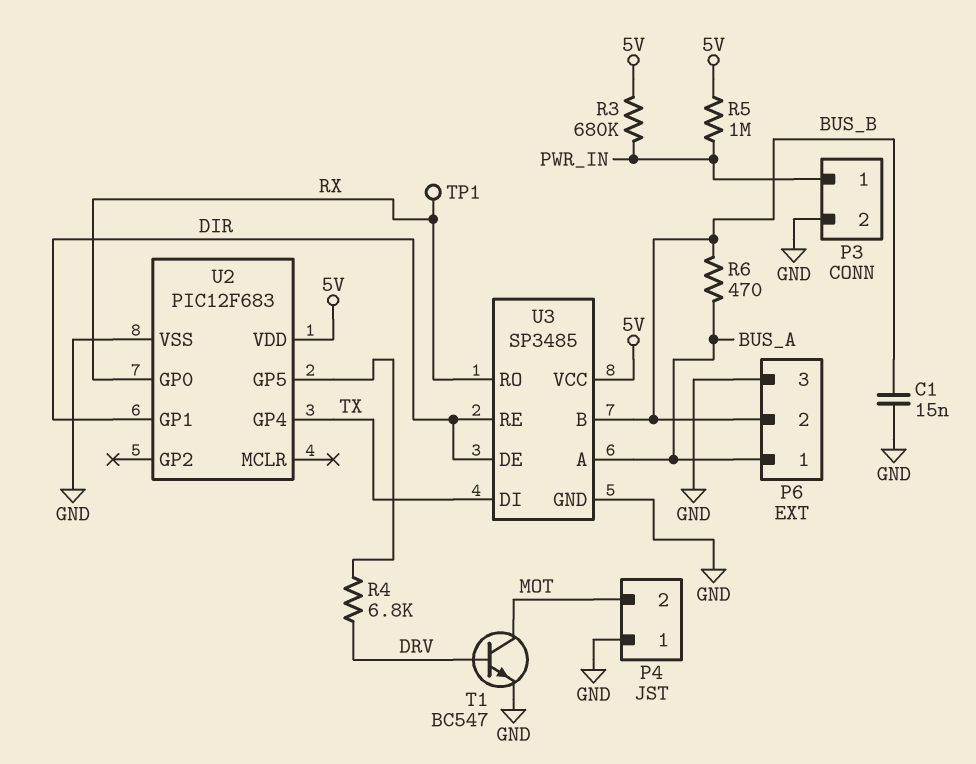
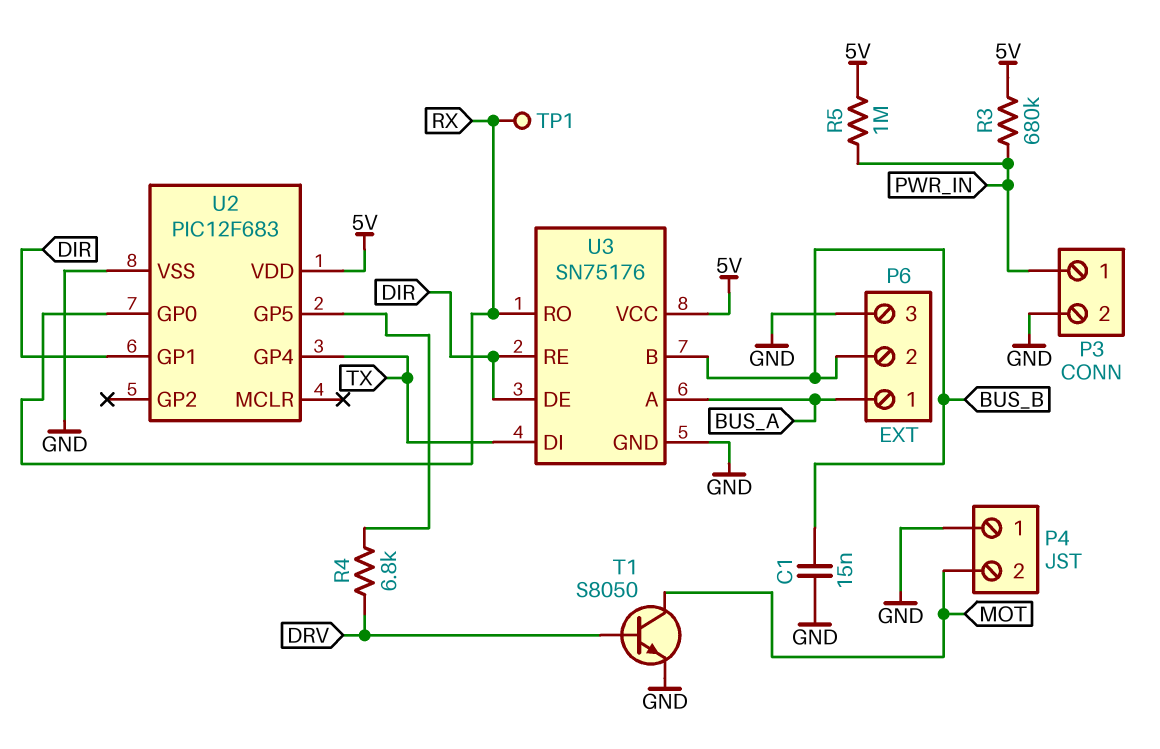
R6: 470 (BUS_A, BUS_B) -> none
T1: NPN BC547 (B DRV, C MOT, E GND) -> NPN S8050 (B DRV, C MOT, E GND)
U3: SP3485 -> SN75176

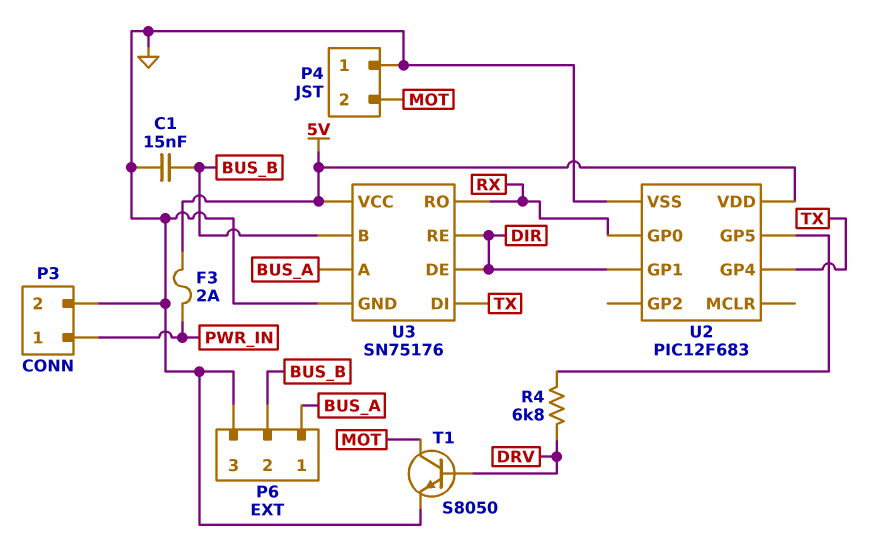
F3: none -> 2A (5V, PWR_IN)
R3: 680k (5V, PWR_IN) -> none
R5: 1M (5V, PWR_IN) -> none
TP1: test point (RX) -> none

